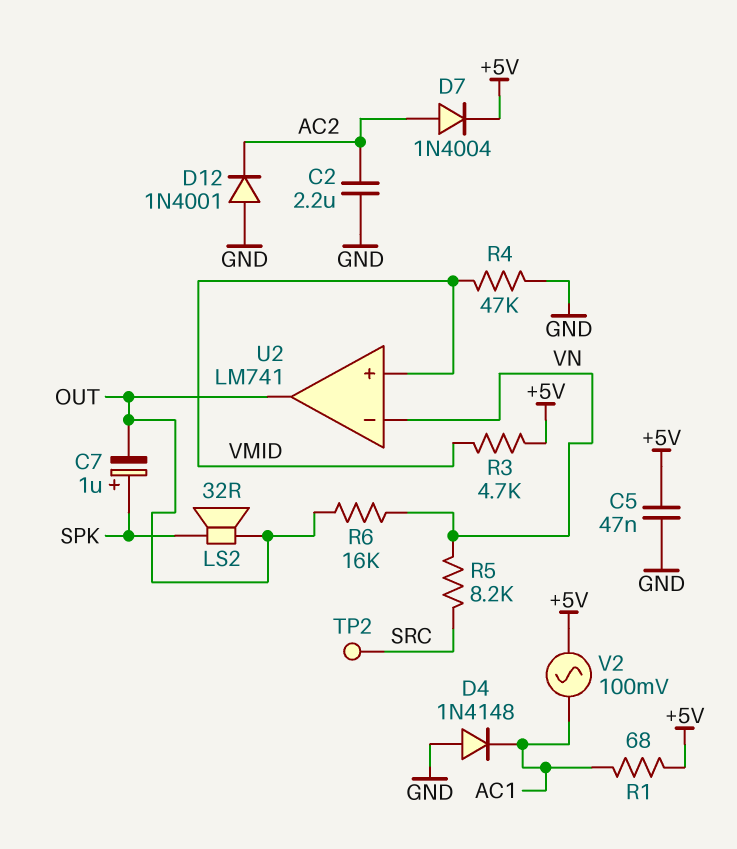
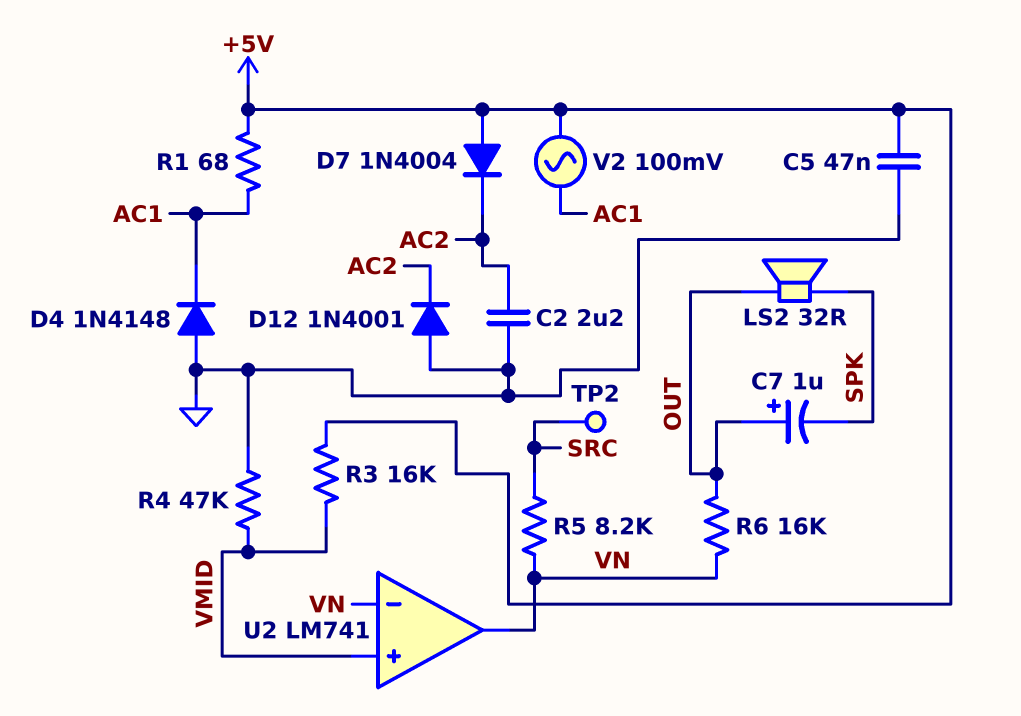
C7: 1uF (plus SPK, minus OUT) -> 1uF (plus OUT, minus SPK)
D7: diode 1N4004 (A AC2, K +5V) -> diode 1N4004 (A +5V, K AC2)
R3: 4.7k (+5V, VMID) -> 16k (+5V, VMID)
U2 pin out: OUT -> VN

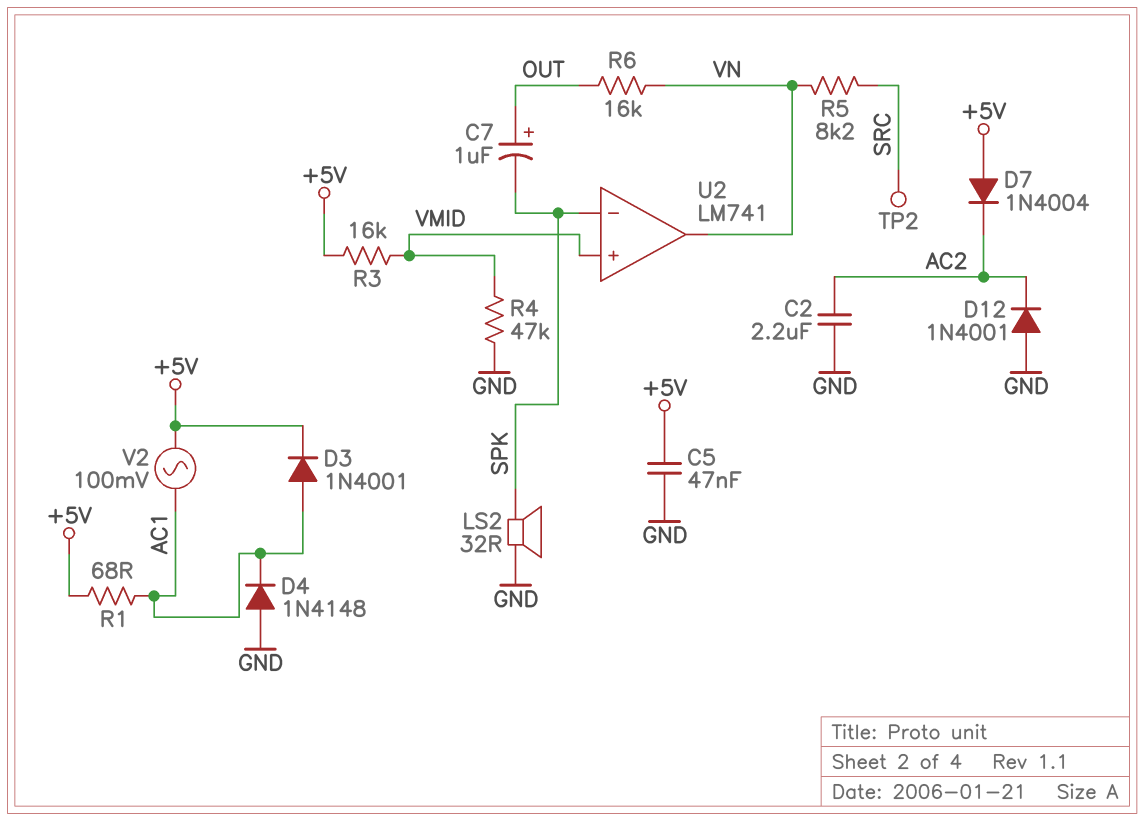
D3: none -> diode 1N4001 (A AC1, K +5V)
LS2: speaker 32R (OUT, SPK) -> speaker 32R (GND, SPK)
U2 pin in-: VN -> SPK

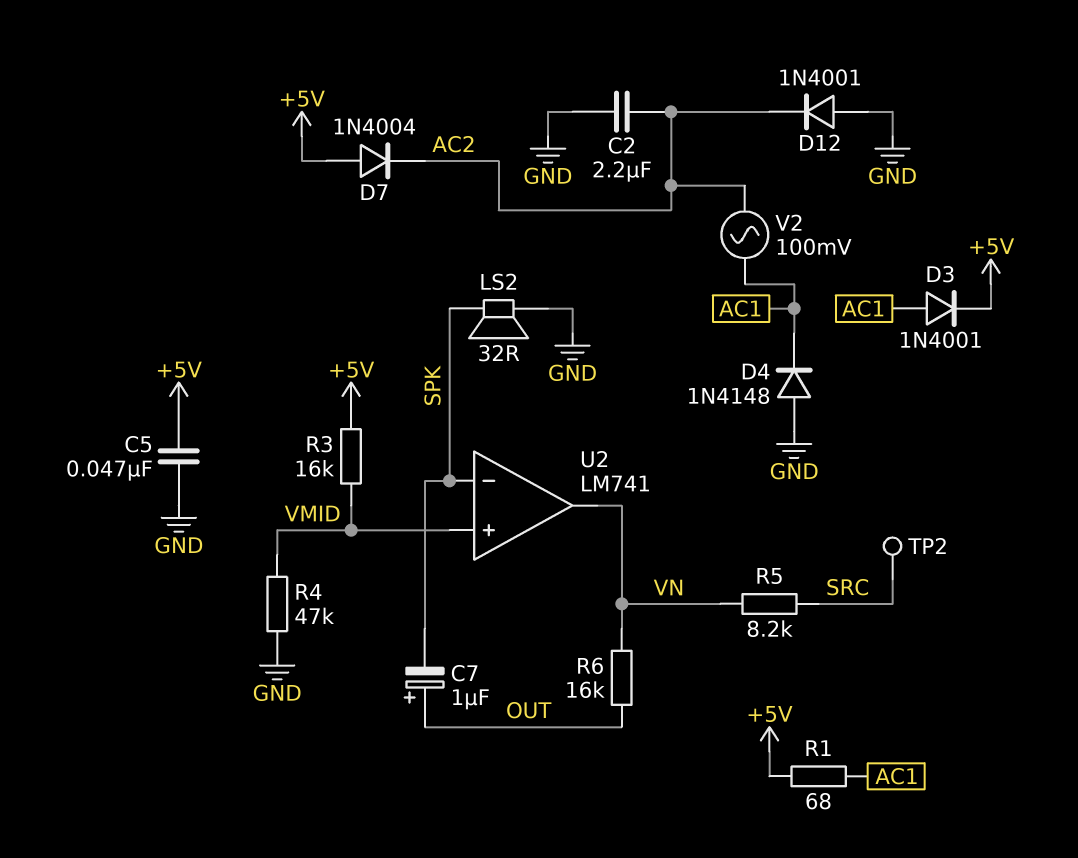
V2: AC 100mV (+5V, AC1) -> AC 100mV (AC1, AC2)

